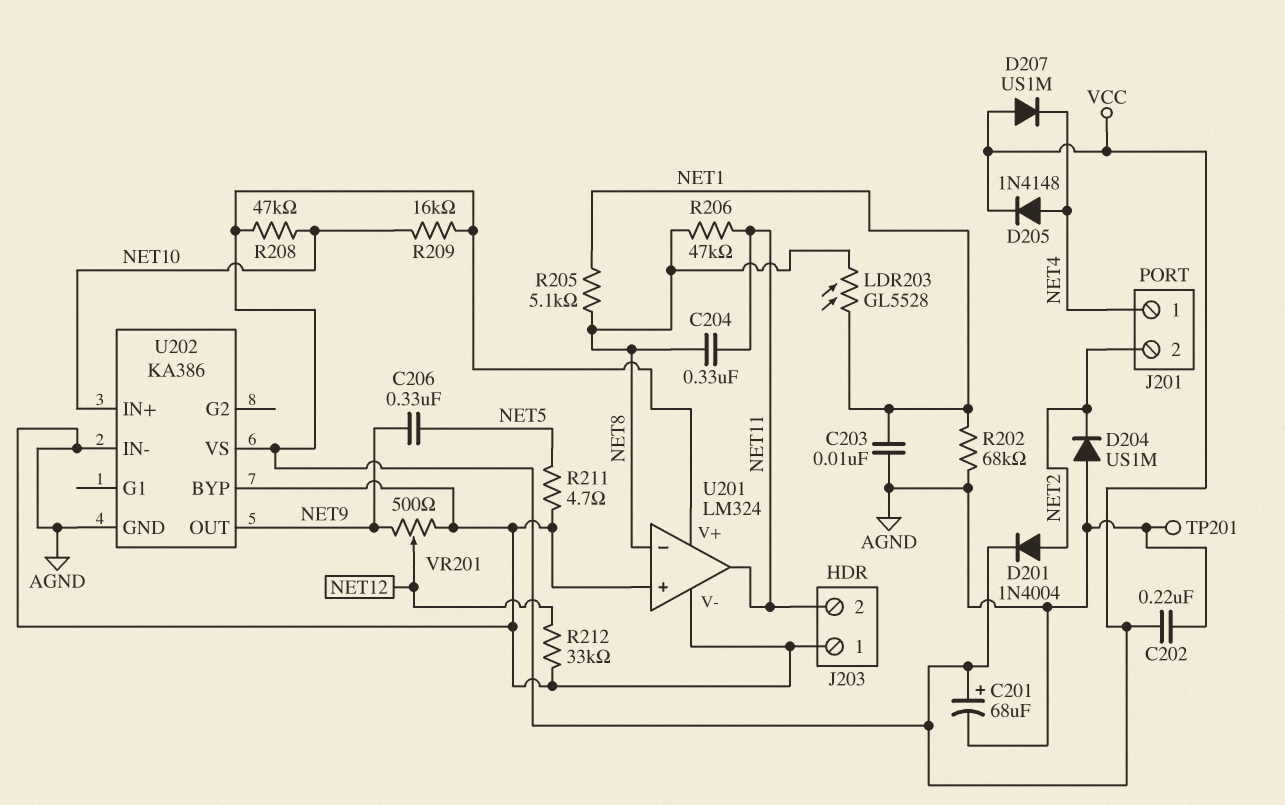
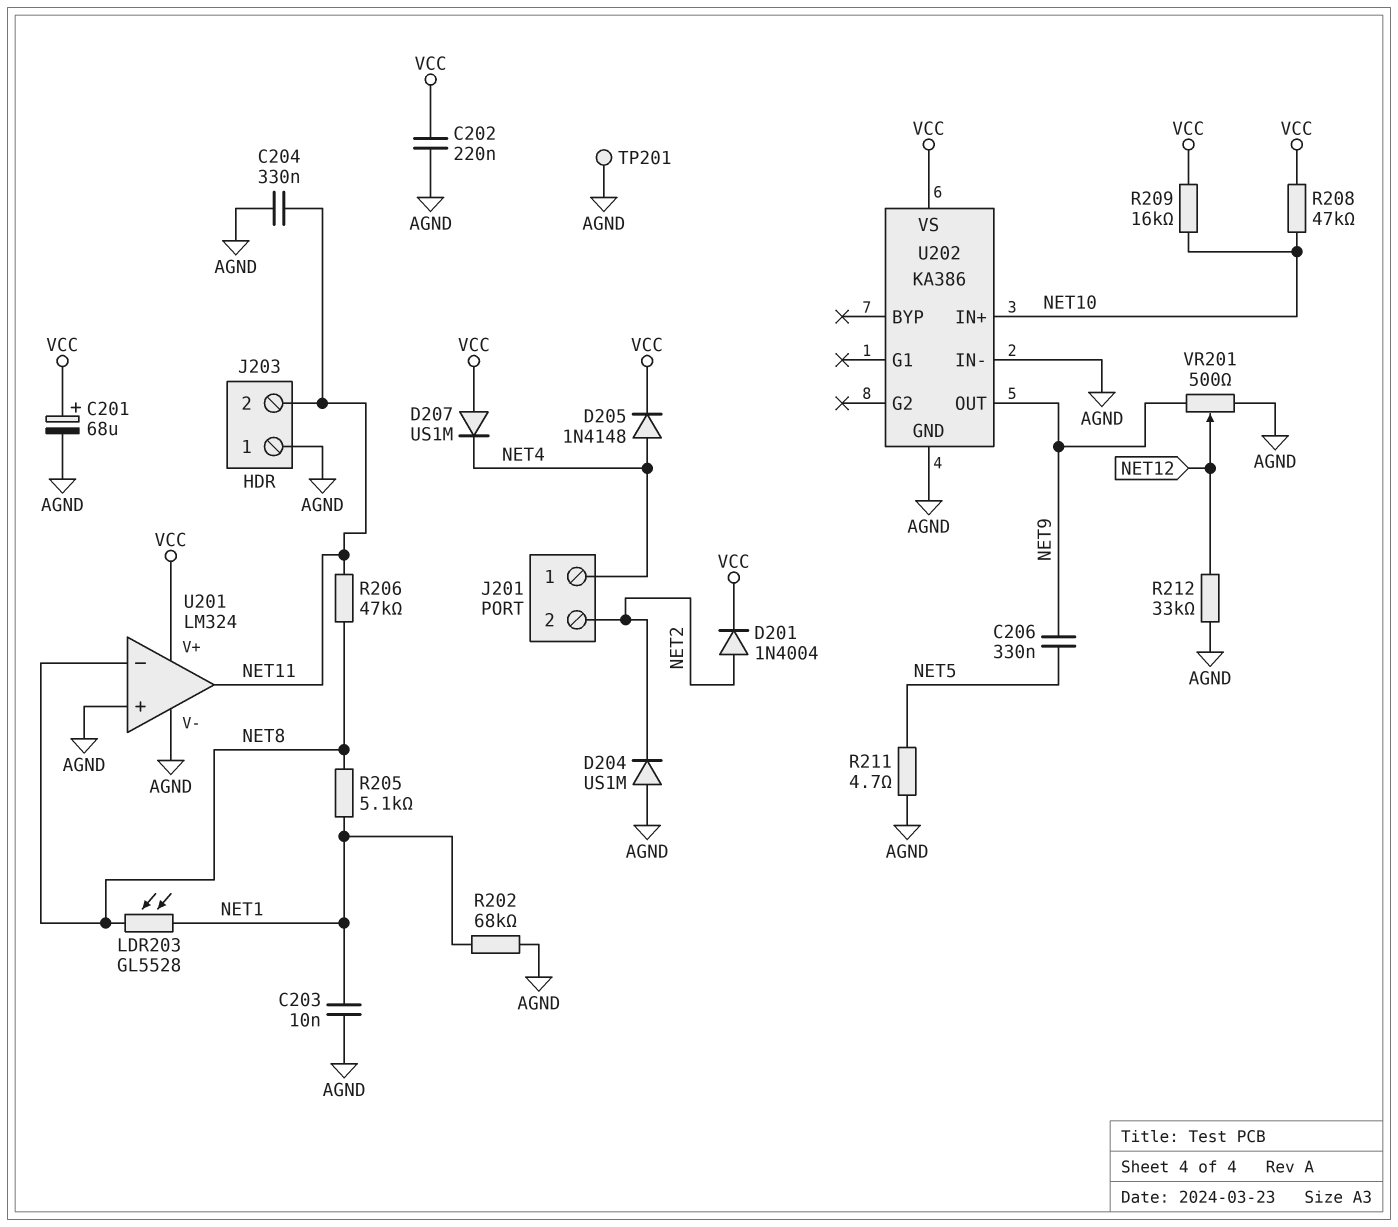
C204: 330nF (NET8, NET11) -> 330nF (AGND, NET11)
U202 pin BYP: AGND -> none

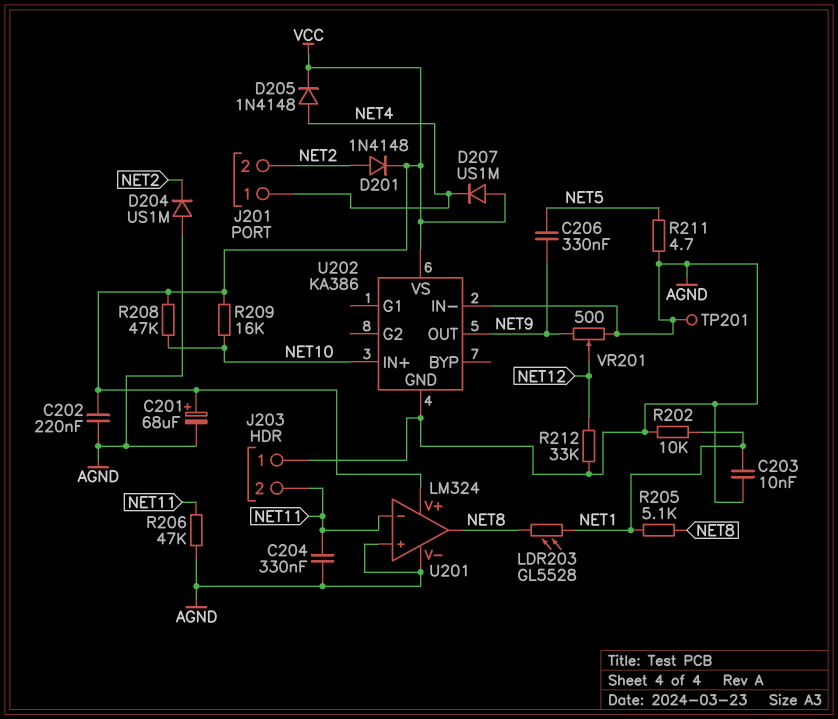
D201: diode 1N4004 (A NET2, K VCC) -> diode 1N4148 (A NET2, K VCC)
R202: 68k (AGND, NET1) -> 10k (AGND, NET1)
R206: 47k (NET8, NET11) -> 47k (AGND, NET11)
U201 pin in-: NET8 -> NET11
U201 pin out: NET11 -> NET8

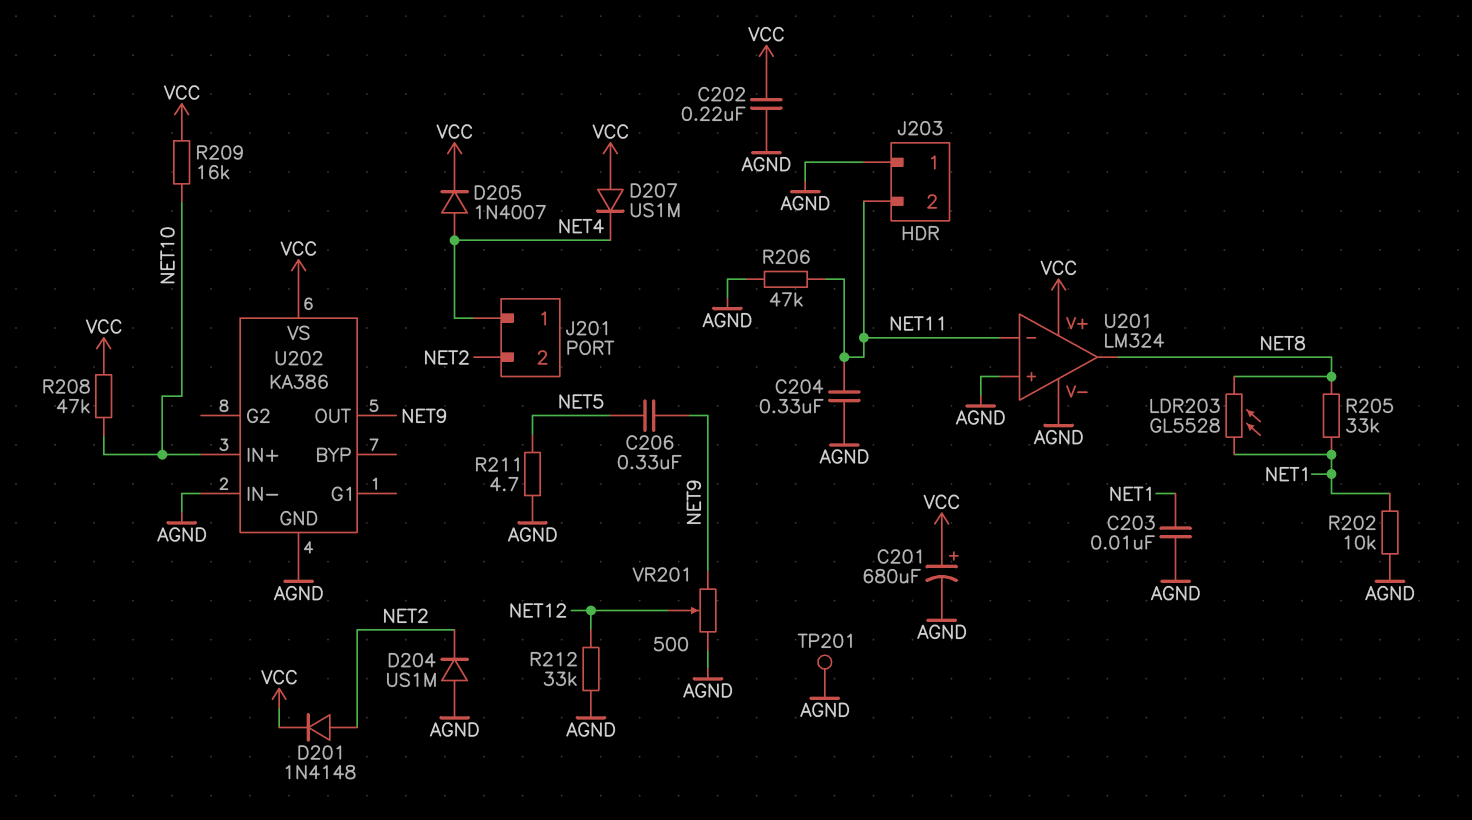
C201: 68uF (plus VCC, minus AGND) -> 680uF (plus VCC, minus AGND)
D205: diode 1N4148 (A NET4, K VCC) -> diode 1N4007 (A NET4, K VCC)
R205: 5.1k (NET1, NET8) -> 33k (NET1, NET8)

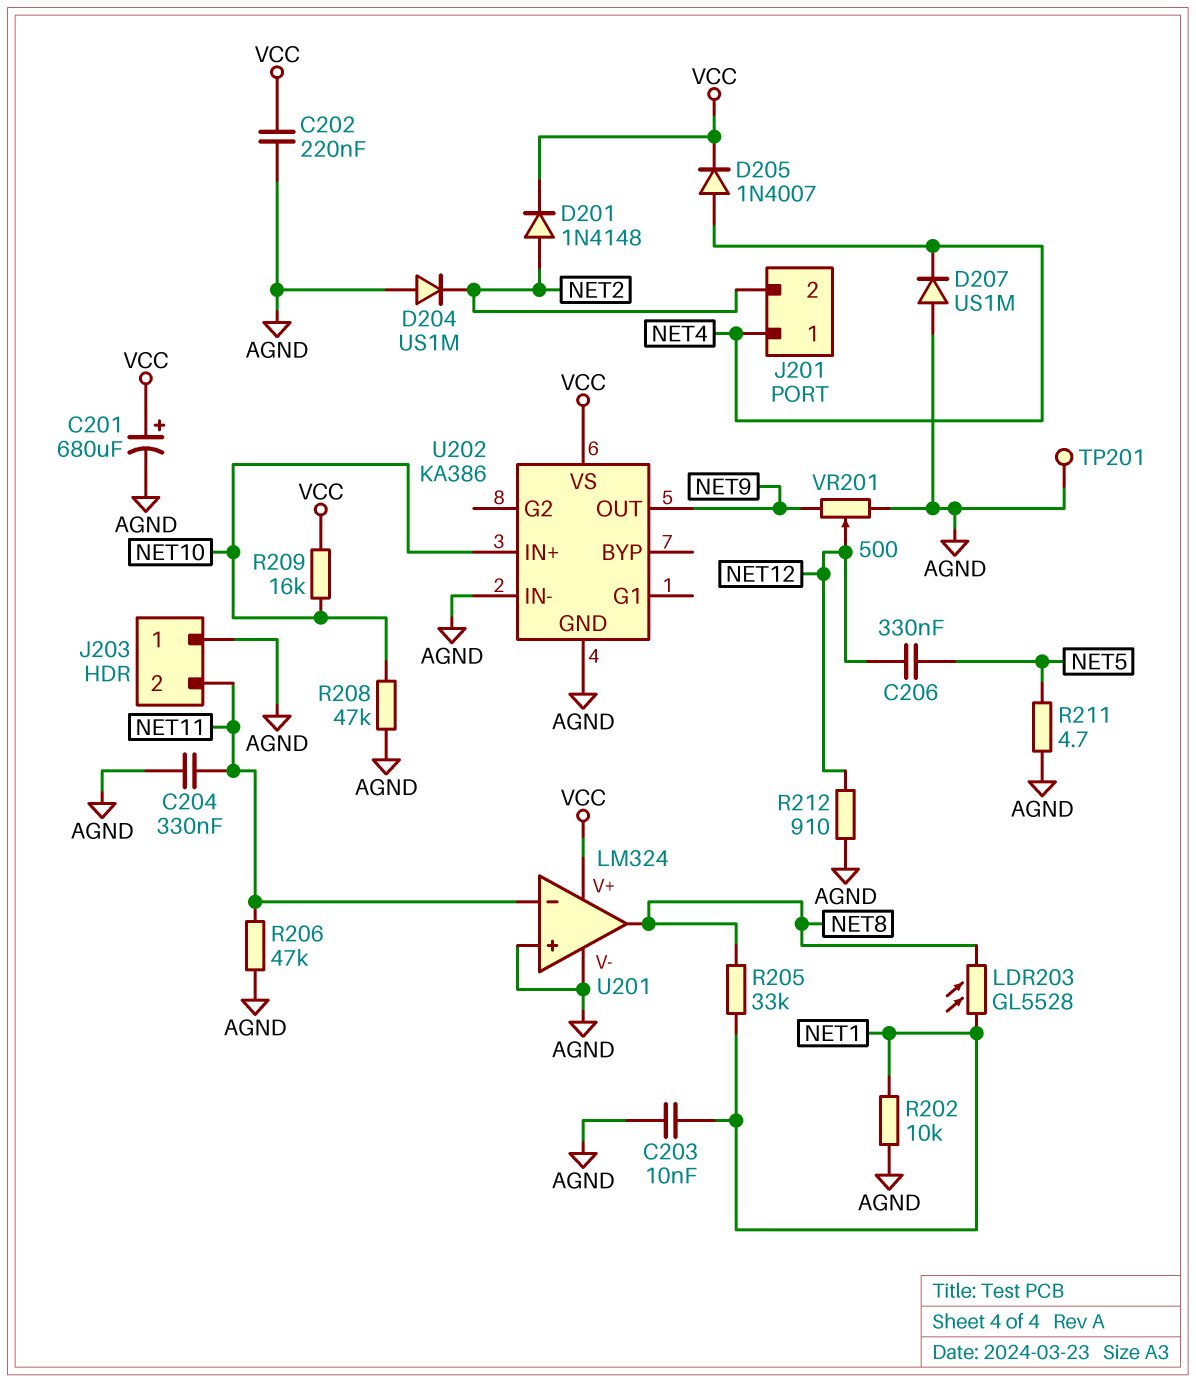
C206: 330nF (NET5, NET9) -> 330nF (NET5, NET12)
D207: diode US1M (A VCC, K NET4) -> diode US1M (A AGND, K NET4)
R208: 47k (NET10, VCC) -> 47k (AGND, NET10)
R212: 33k (AGND, NET12) -> 910 (AGND, NET12)

